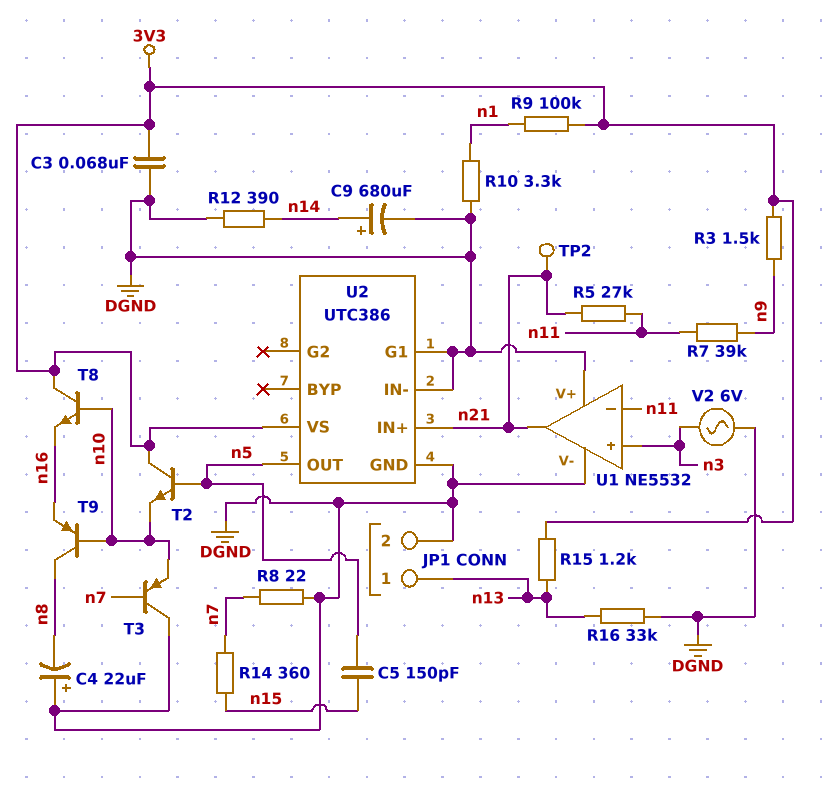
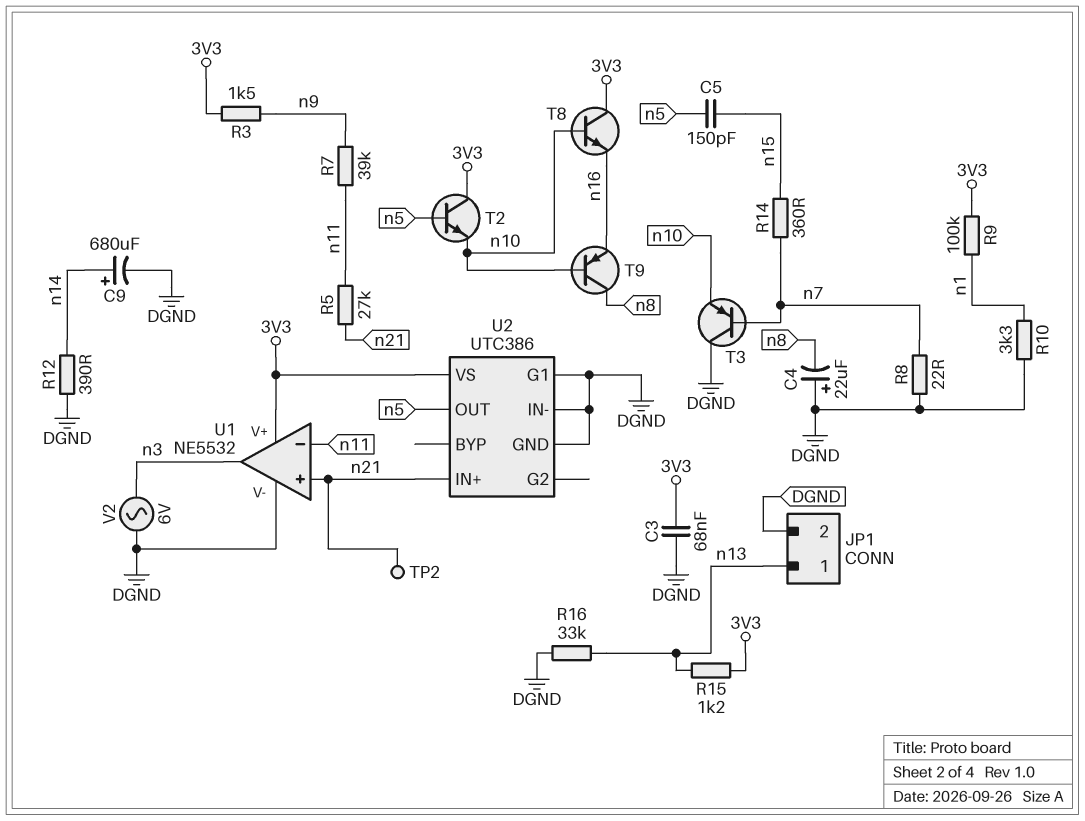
U1 pin V+: DGND -> 3V3
U1 pin in+: n3 -> n21
U1 pin out: n21 -> n3

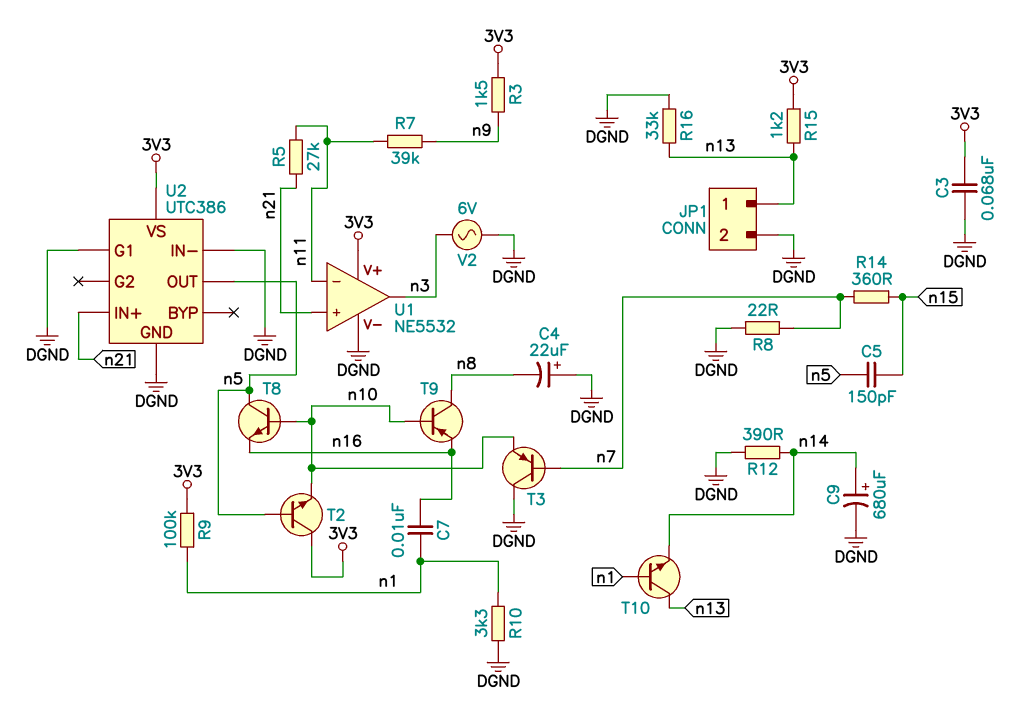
C7: none -> 10nF (n1, n16)
T8: NPN (B n10, C 3V3, E n16) -> NPN (B n10, C n5, E n16)
T10: none -> NPN (B n1, C n13, E n14)
TP2: test point (n21) -> none

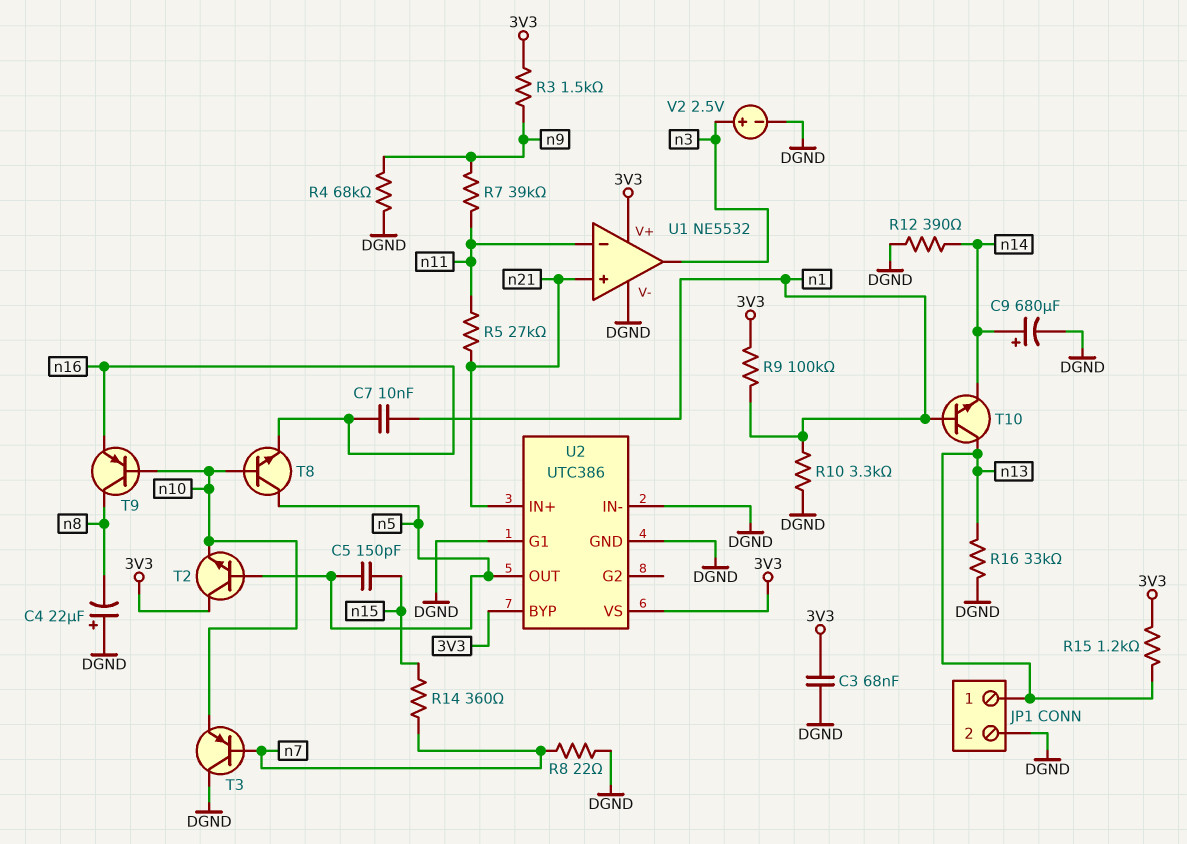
R4: none -> 68k (DGND, n9)
U2 pin BYP: none -> 3V3
V2: AC 6V (DGND, n3) -> 2.5V (plus n3, minus DGND)

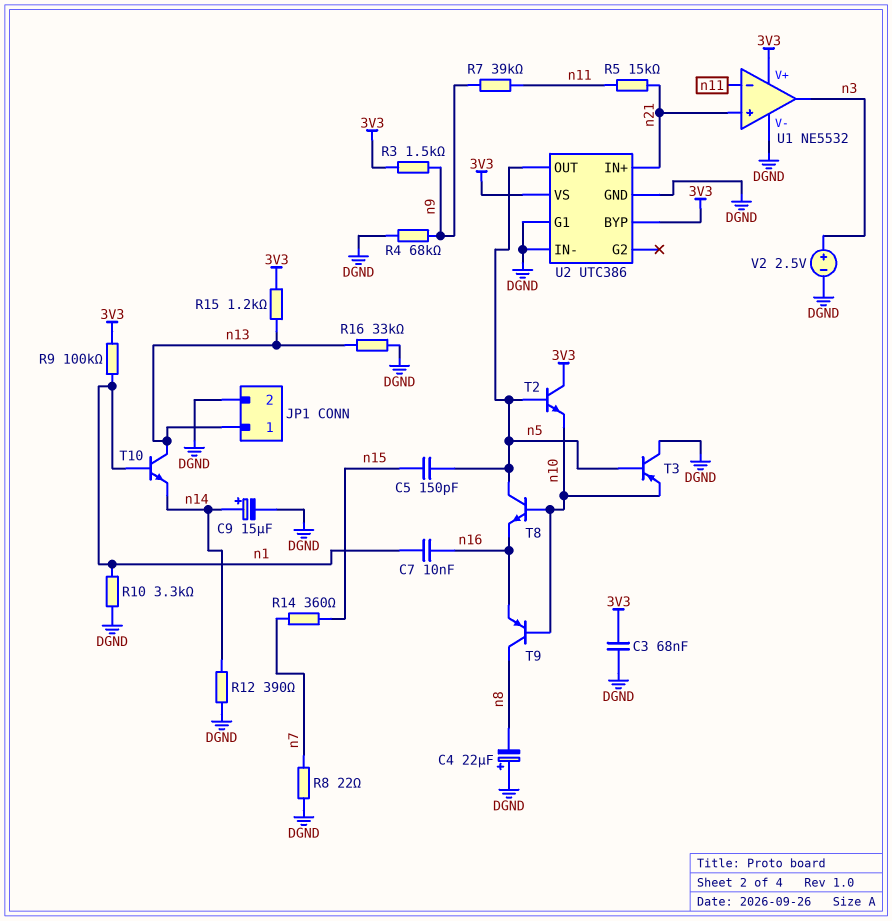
C9: 680uF (plus n14, minus DGND) -> 15uF (plus n14, minus DGND)
R5: 27k (n11, n21) -> 15k (n11, n21)
T3: PNP (B n7, C DGND, E n10) -> PNP (B n5, C DGND, E n10)

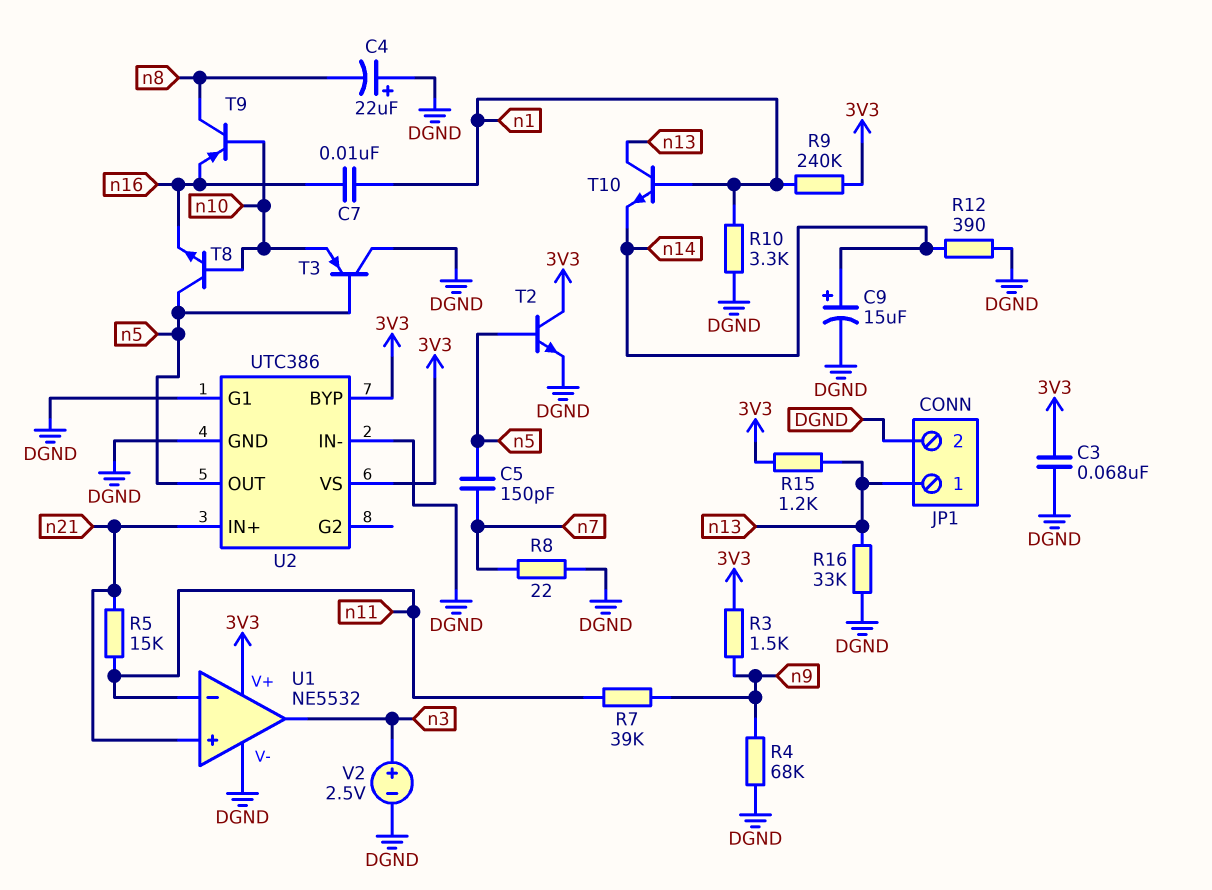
C5: 150pF (n5, n15) -> 150pF (n5, n7)
R9: 100k (3V3, n1) -> 240k (3V3, n1)
R14: 360 (n7, n15) -> none
T2: NPN (B n5, C 3V3, E n10) -> NPN (B n5, C 3V3, E DGND)

